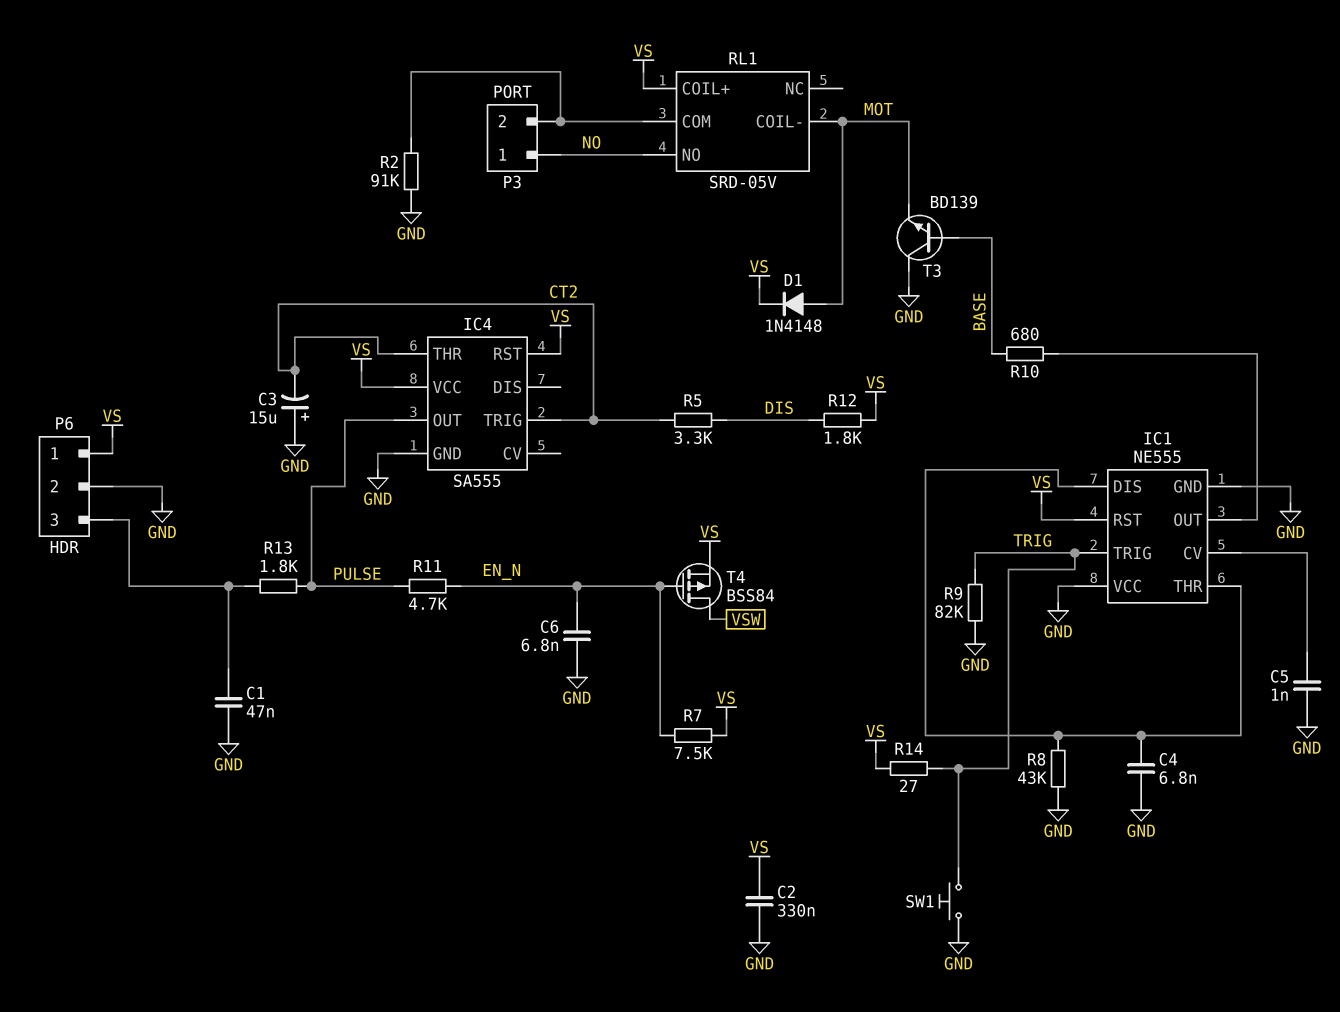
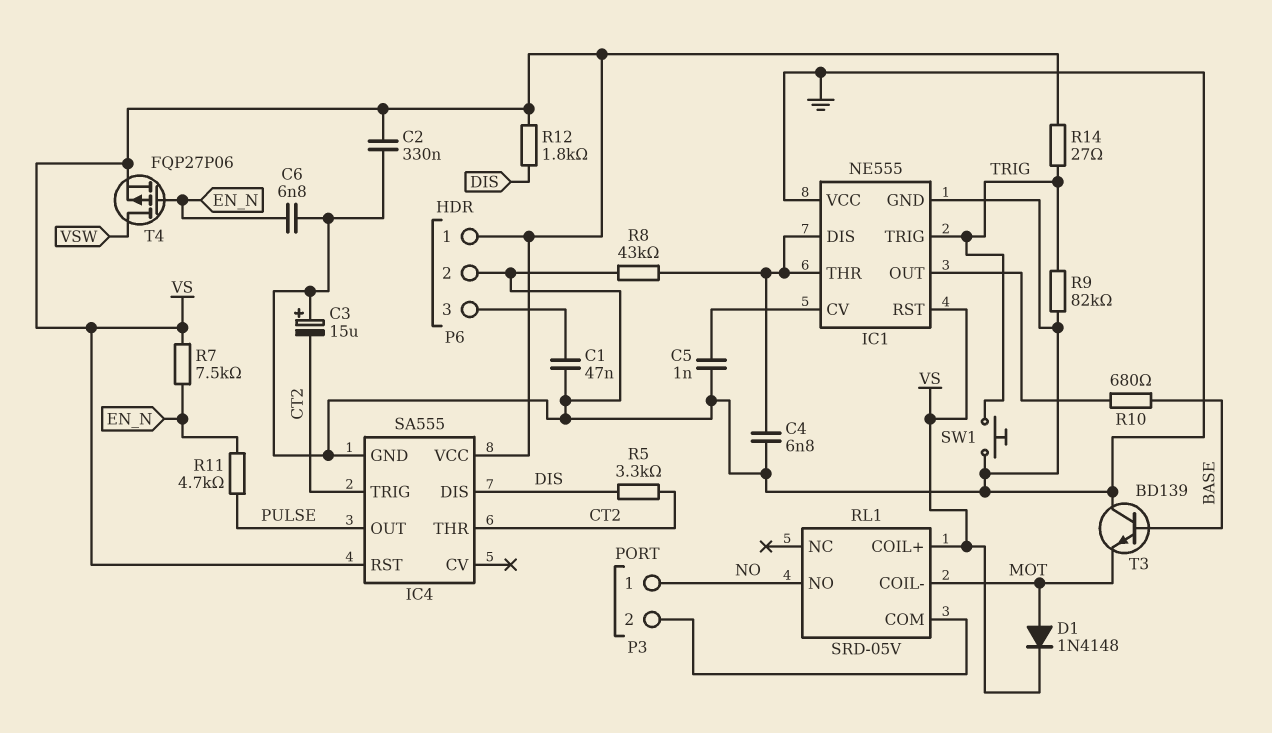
IC4 pin DIS: none -> DIS
R2: 91k (GND, P3/2) -> none
R13: 1.8k (P6/3, PULSE) -> none
T4: PMOS BSS84 (G EN_N, D VSW, S VS) -> PMOS FQP27P06 (G EN_N, D VSW, S VS)

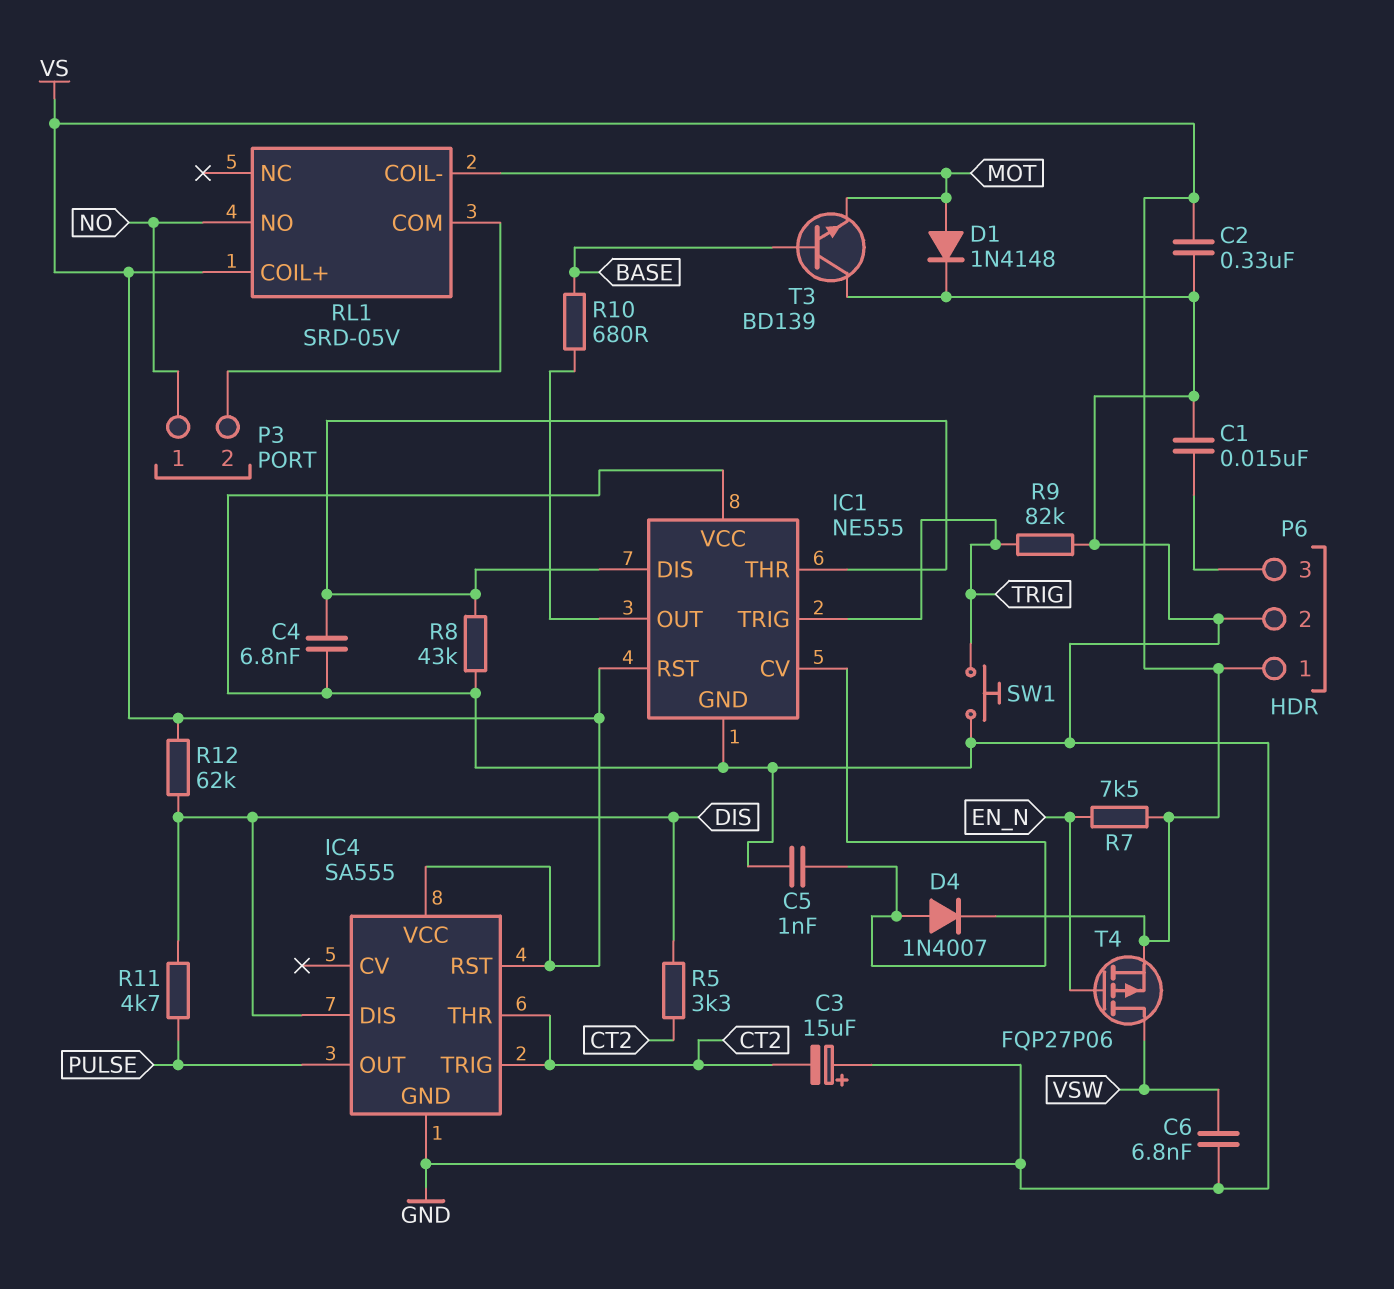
C1: 47nF (GND, P6/3) -> 15nF (GND, P6/3)
C6: 6.8nF (EN_N, GND) -> 6.8nF (GND, VSW)
D1: diode 1N4148 (A MOT, K VS) -> diode 1N4148 (A MOT, K GND)
D4: none -> diode 1N4007 (A IC1/CV, K VS)
R11: 4.7k (EN_N, PULSE) -> 4.7k (DIS, PULSE)
R12: 1.8k (DIS, VS) -> 62k (DIS, VS)
R14: 27 (TRIG, VS) -> none

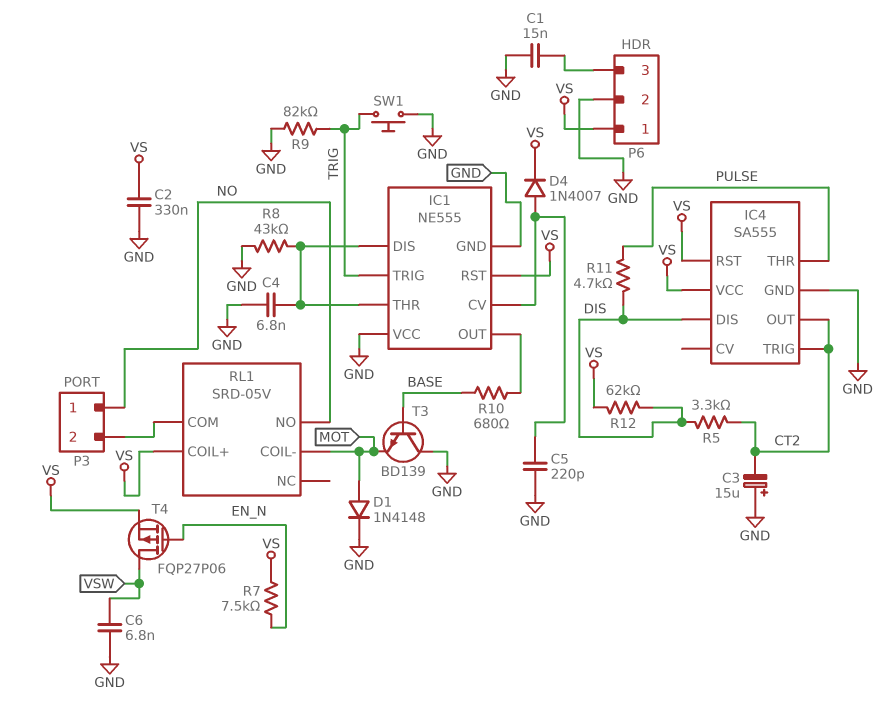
C5: 1nF (GND, IC1/CV) -> 220pF (GND, IC1/CV)
IC4 pin OUT: PULSE -> CT2
IC4 pin THR: CT2 -> PULSE

